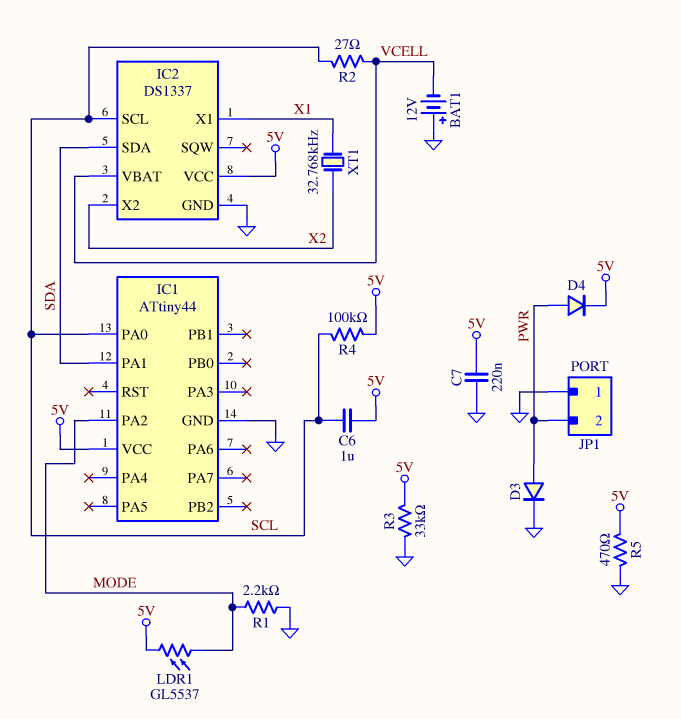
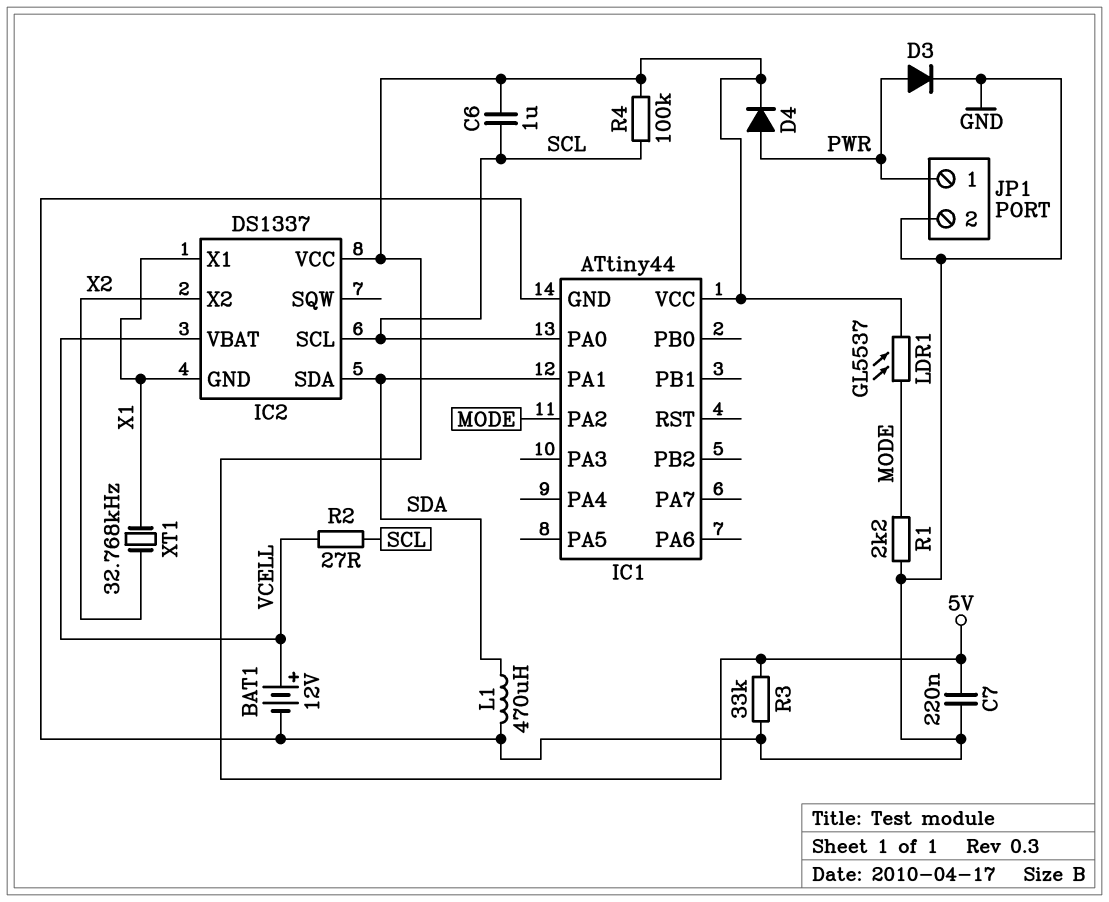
BAT1: 12V (plus GND, minus VCELL) -> 12V (plus VCELL, minus GND)
IC2 pin GND: GND -> X1
JP1 pin 1: GND -> PWR
JP1 pin 2: PWR -> GND
L1: none -> 470uH (GND, SDA)
R5: 470 (5V, GND) -> none

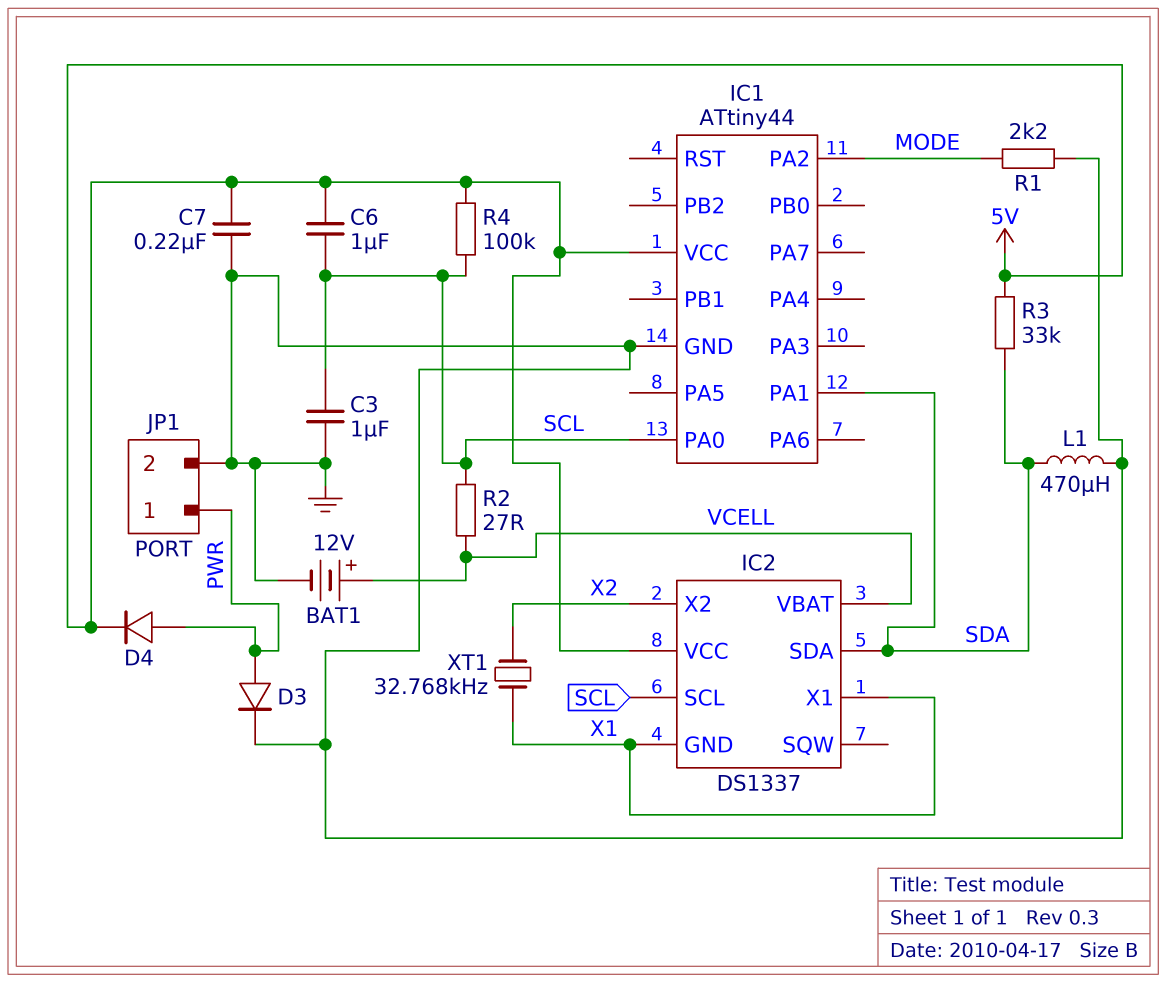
C3: none -> 1uF (GND, SCL)
LDR1: GL5537 (5V, MODE) -> none
R3: 33k (5V, GND) -> 33k (5V, SDA)

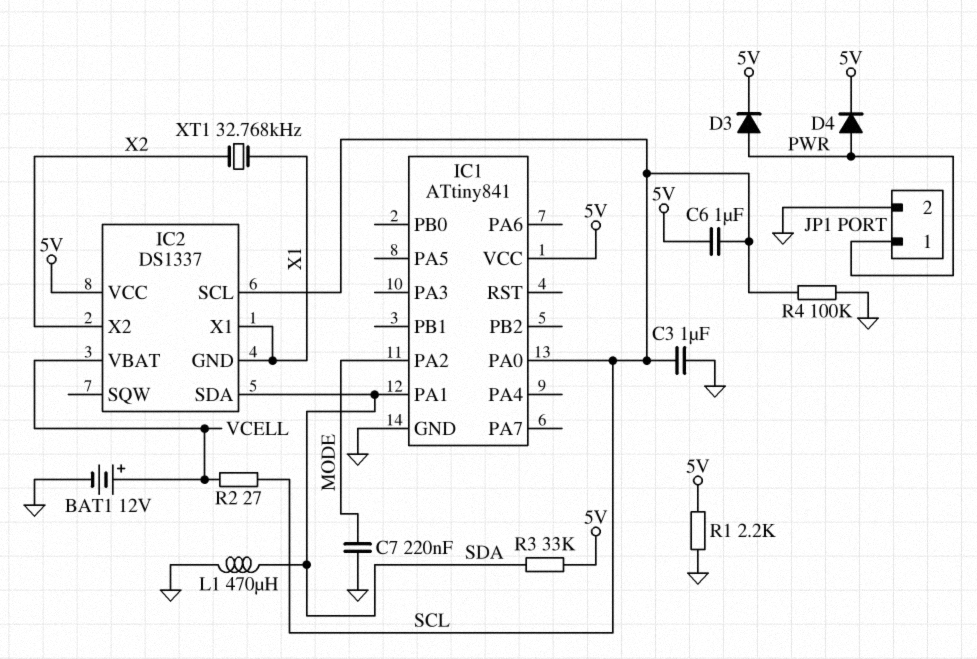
C7: 220nF (5V, GND) -> 220nF (GND, MODE)
D3: diode (A PWR, K GND) -> diode (A PWR, K 5V)
IC1: ATtiny44 -> ATtiny841
R1: 2.2k (GND, MODE) -> 2.2k (5V, GND)
R4: 100k (5V, SCL) -> 100k (GND, SCL)

